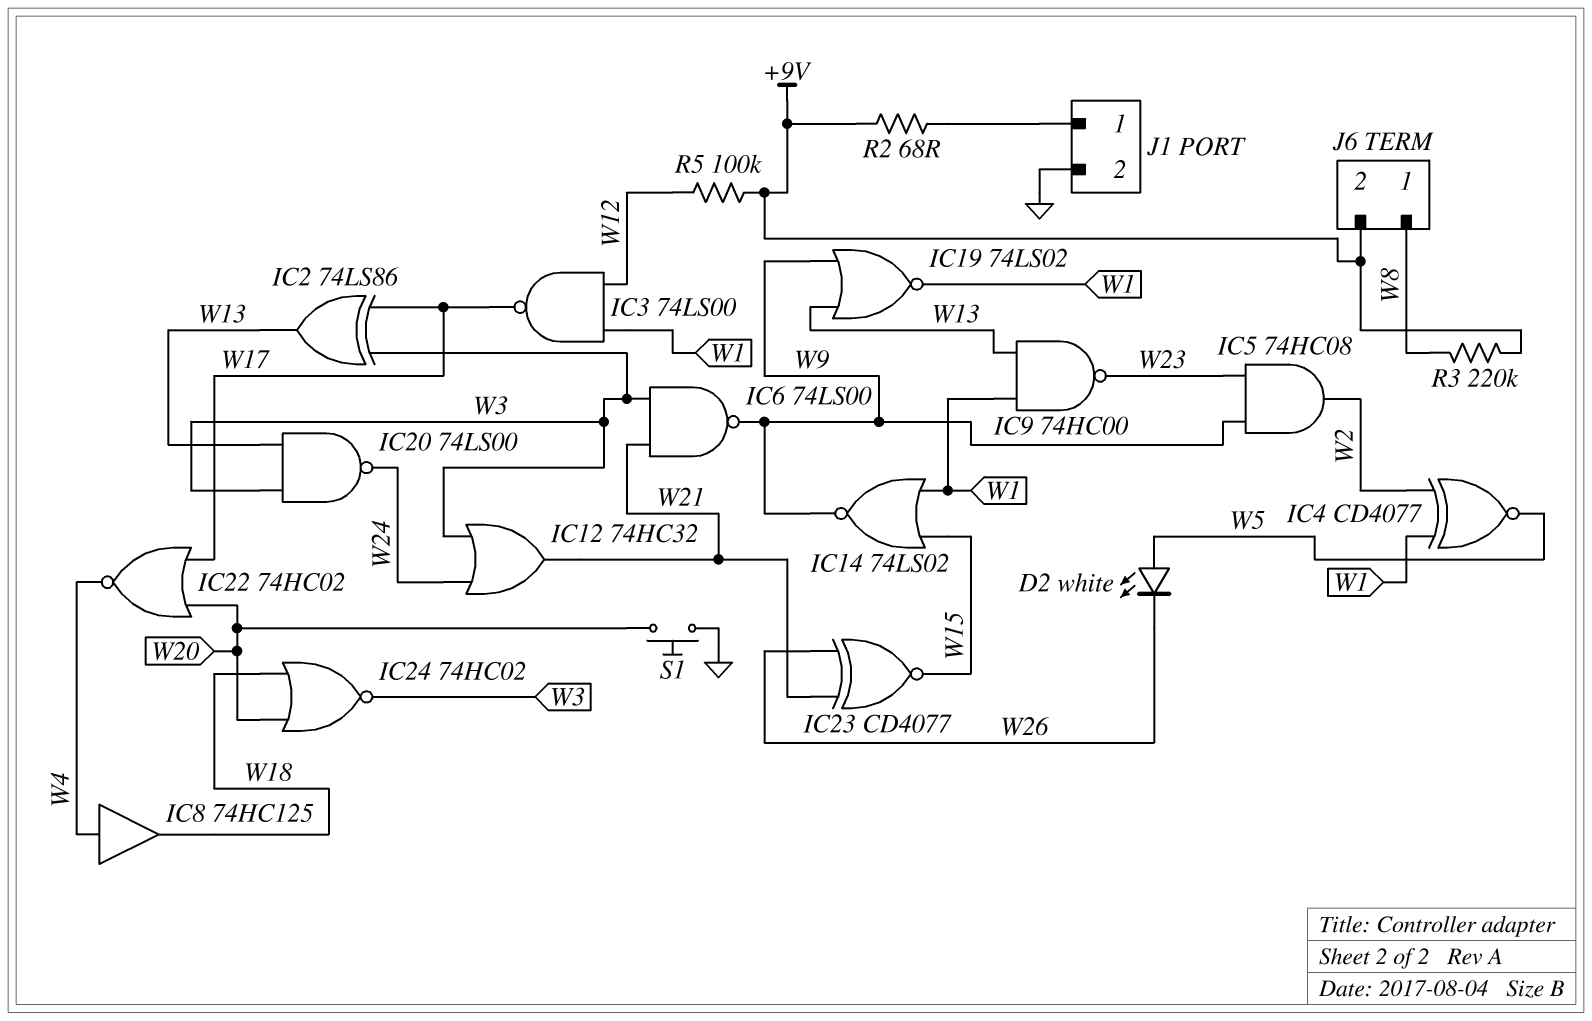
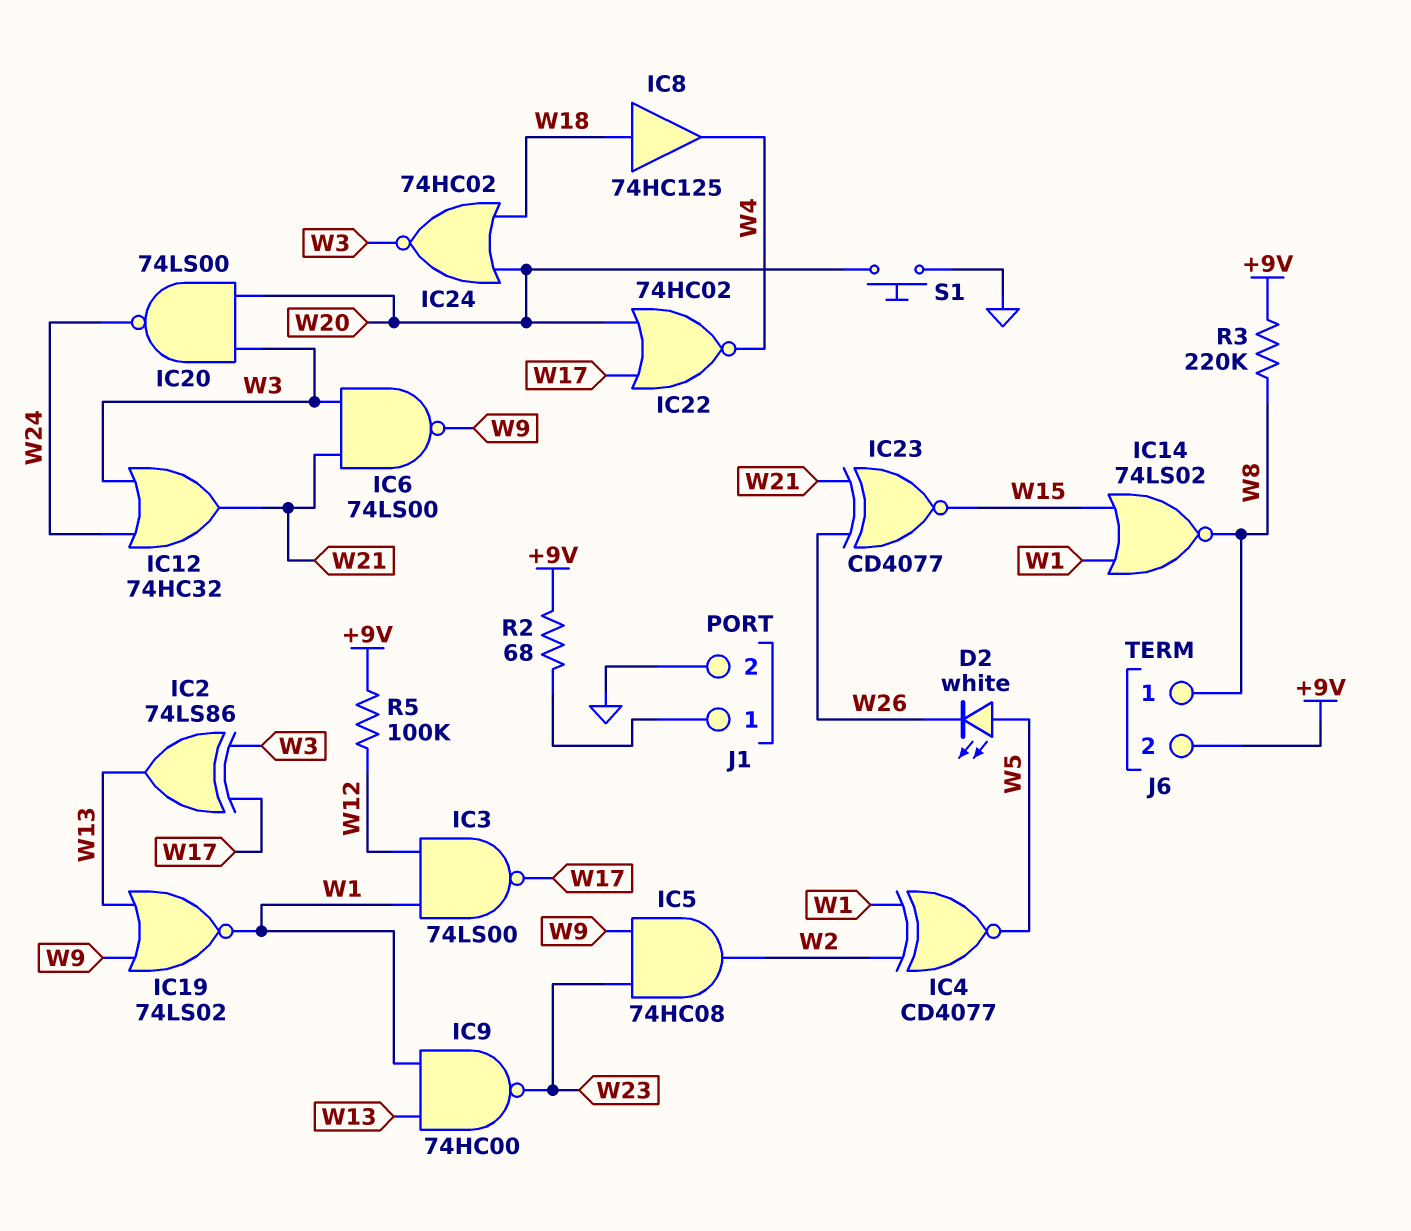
IC8: buffer 74HC125 (in W4, out W18) -> buffer 74HC125 (in W18, out W4)
IC14: NOR 74LS02 (in W1, in W15, out W9) -> NOR 74LS02 (in W1, in W15, out W8)
IC20: NAND 74LS00 (in W3, in W13, out W24) -> NAND 74LS00 (in W3, in W20, out W24)

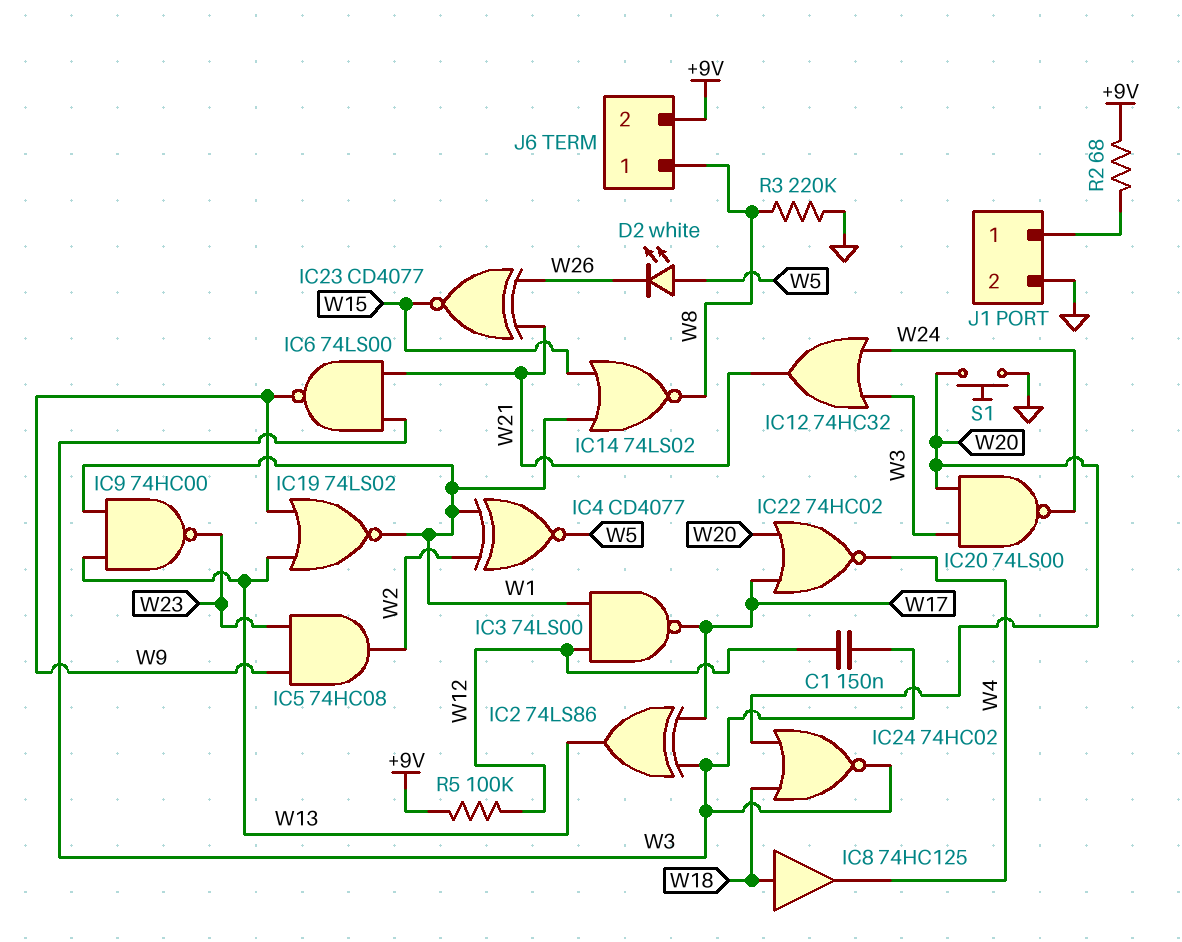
C1: none -> 150nF (W3, W12)
R3: 220k (+9V, W8) -> 220k (GND, W8)

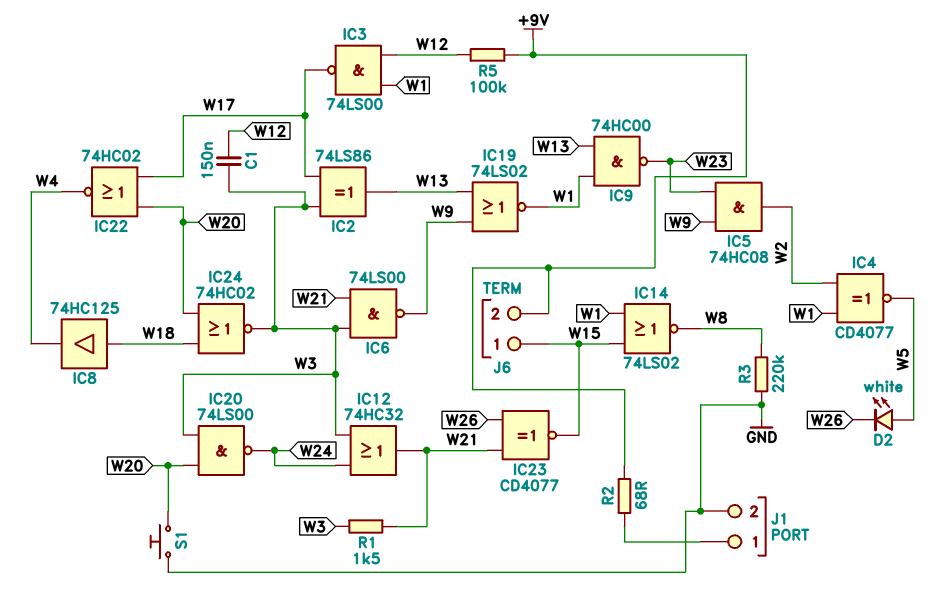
J6 pin 1: W8 -> W15
R1: none -> 1.5k (W3, W21)

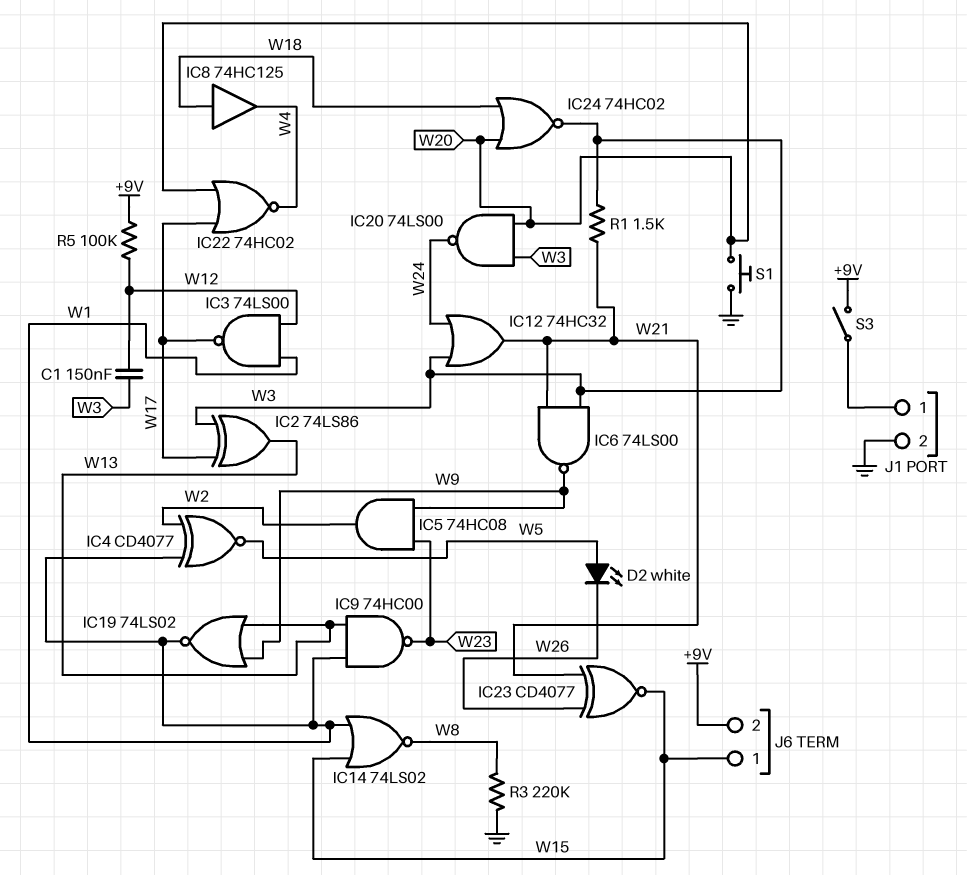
R2: 68 (+9V, J1/1) -> none
S3: none -> switch (+9V, J1/1)

